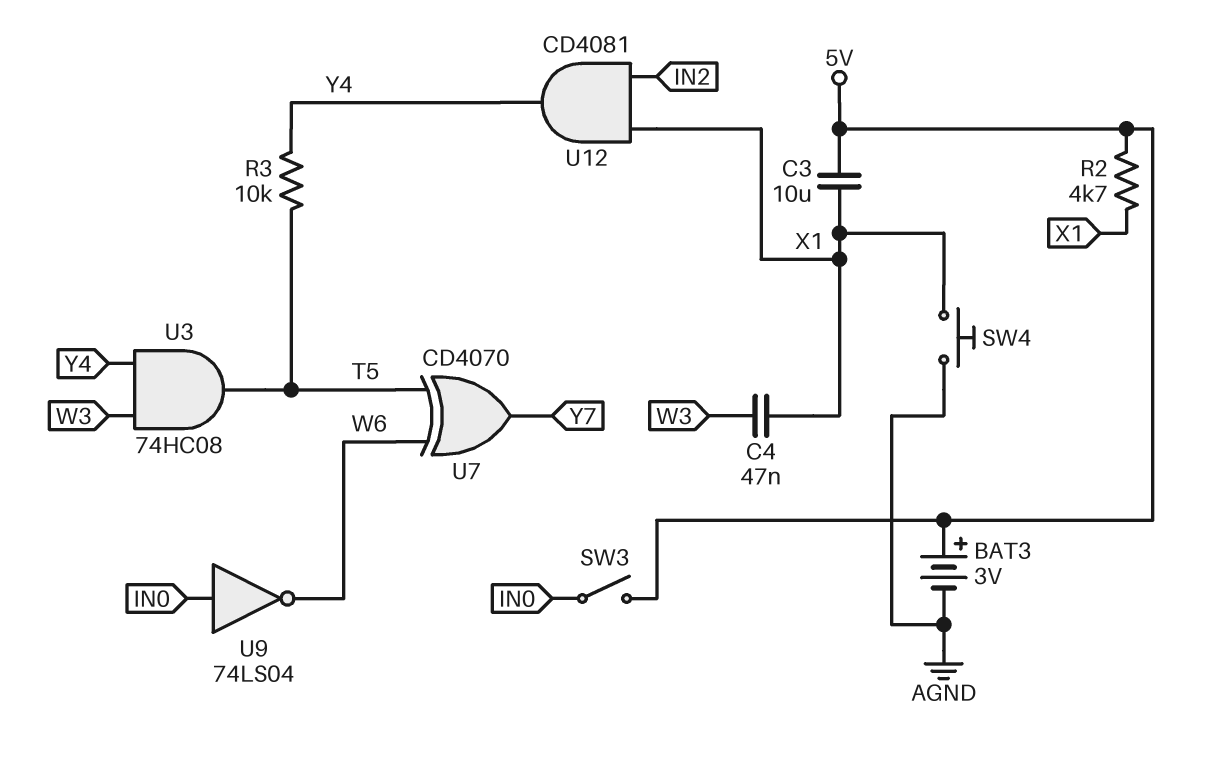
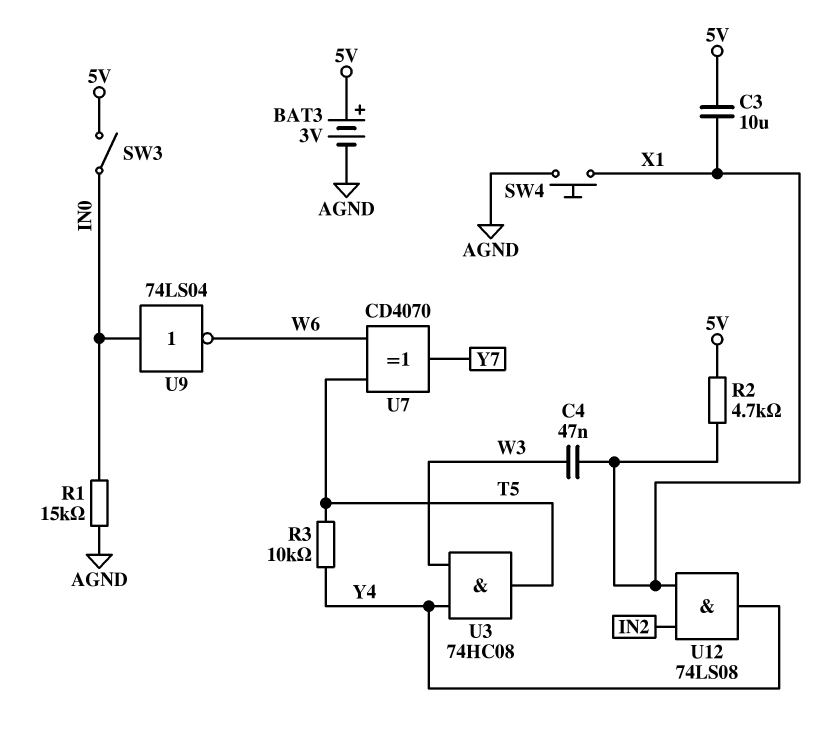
R1: none -> 15k (AGND, IN0)
U12: AND CD4081 (in IN2, in X1, out Y4) -> AND 74LS08 (in IN2, in X1, out Y4)

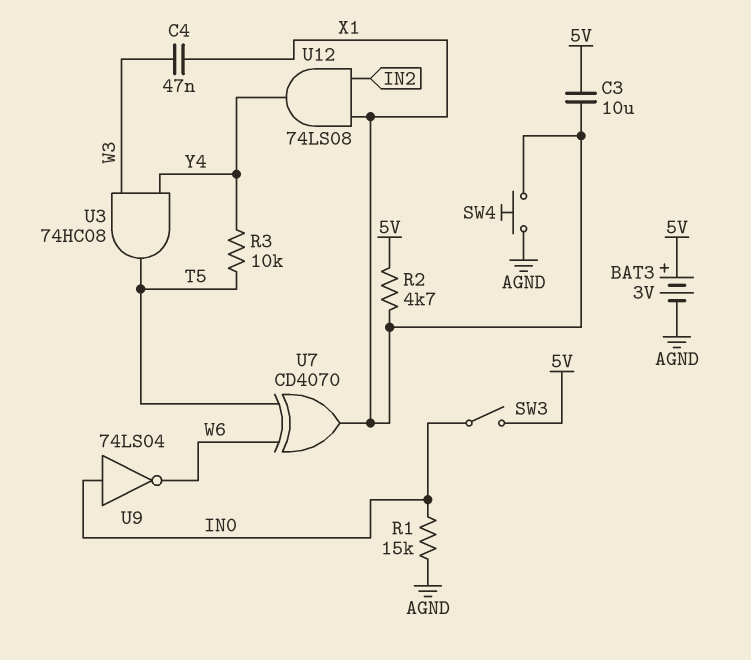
U7: XOR CD4070 (in T5, in W6, out Y7) -> XOR CD4070 (in T5, in W6, out X1)

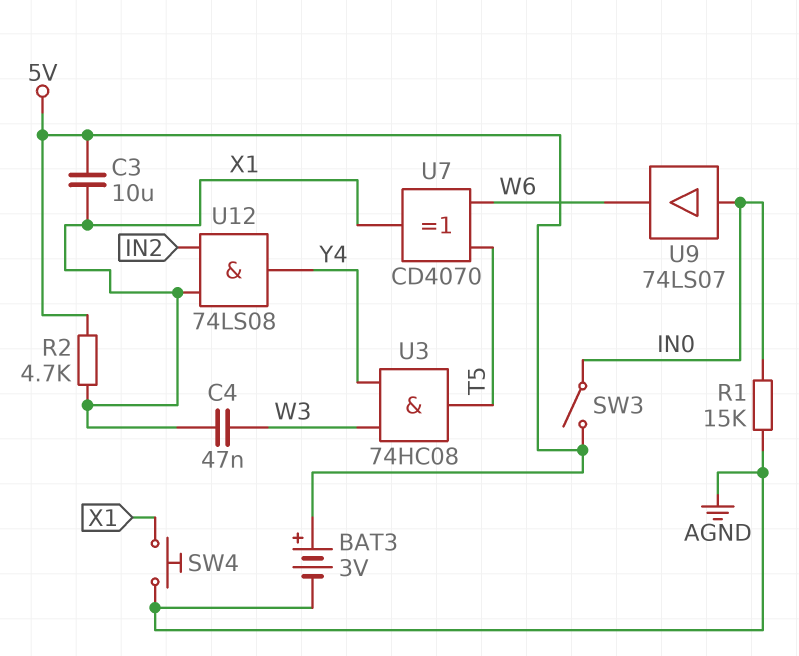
R3: 10k (T5, Y4) -> none
U9: NOT 74LS04 (in IN0, out W6) -> buffer 74LS07 (in IN0, out W6)

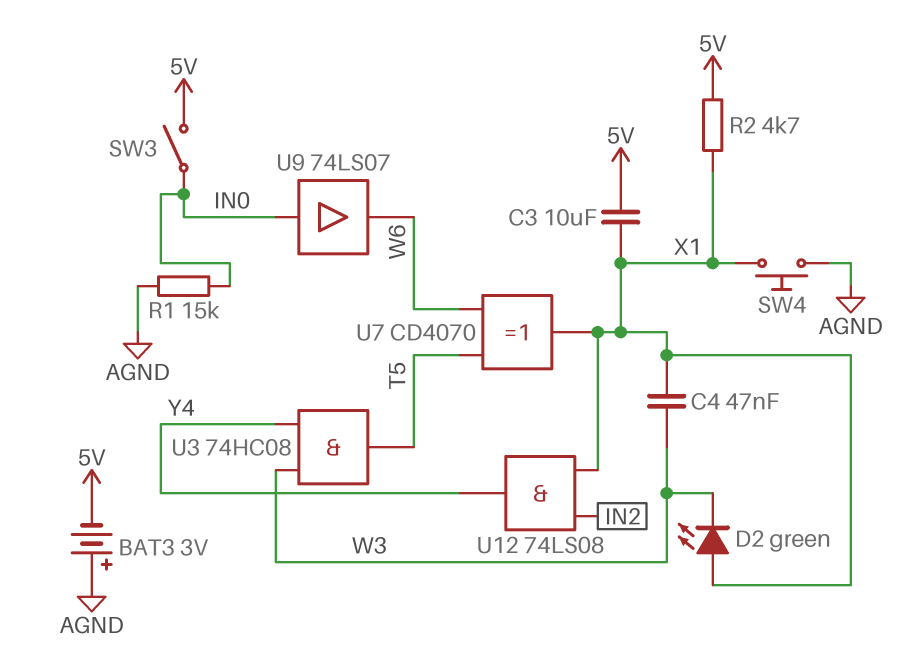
BAT3: 3V (plus 5V, minus AGND) -> 3V (plus AGND, minus 5V)
D2: none -> LED green (A X1, K W3)

